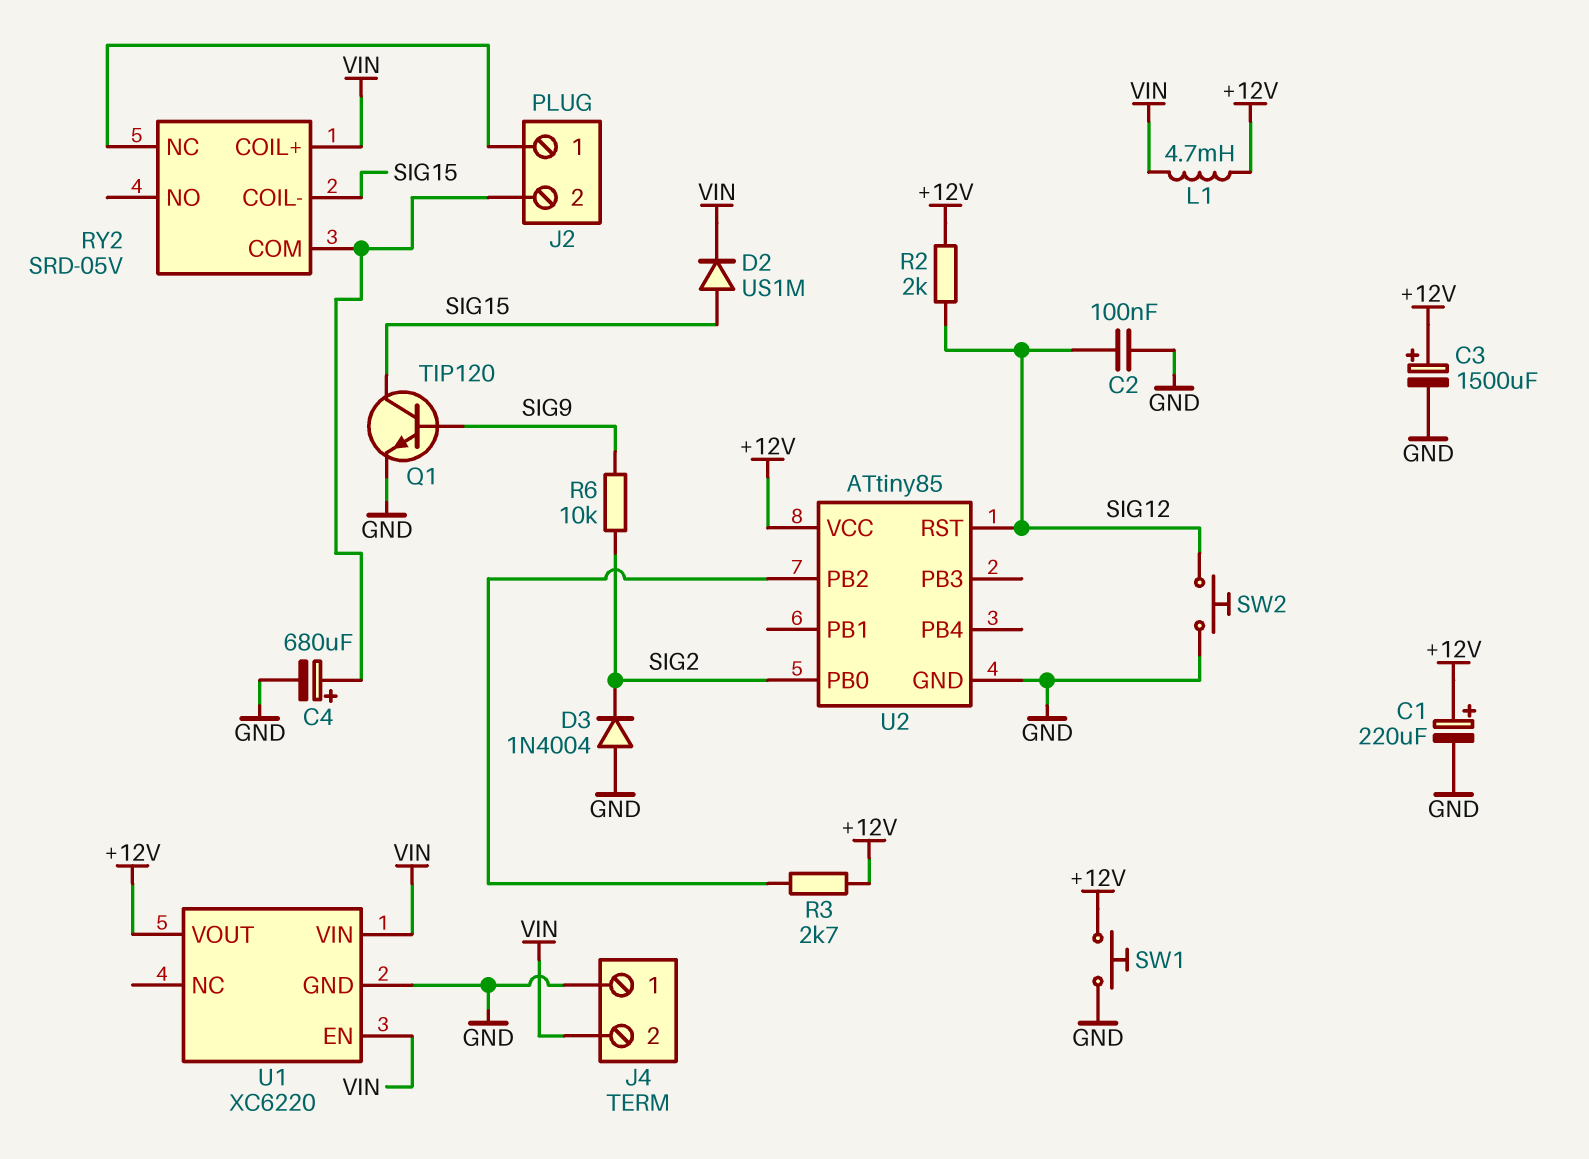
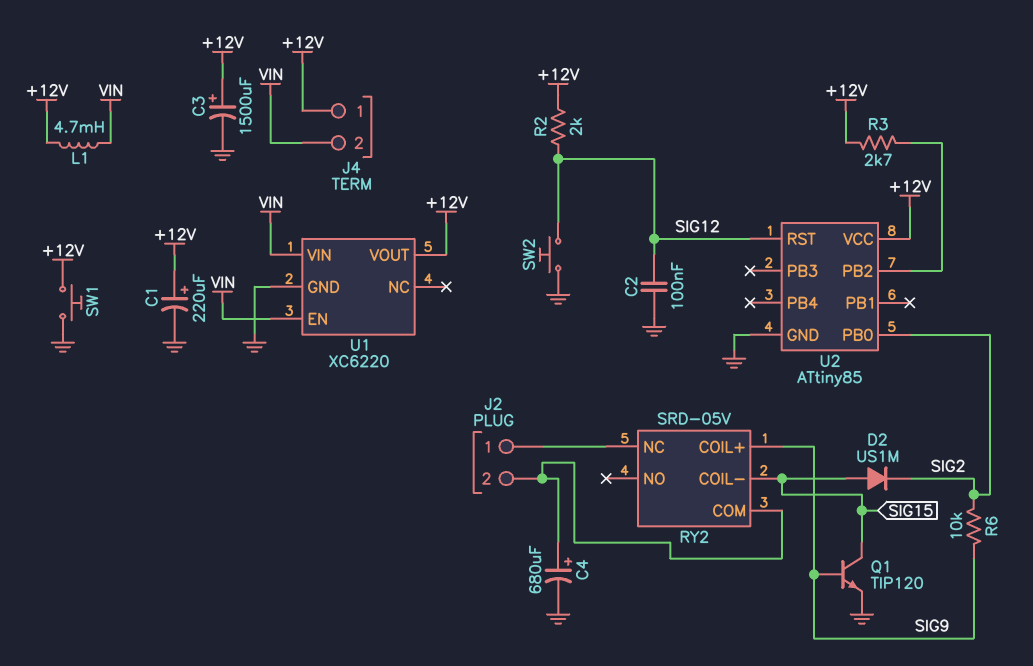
D2: diode US1M (A SIG15, K VIN) -> diode US1M (A SIG15, K SIG2)
D3: diode 1N4004 (A GND, K SIG2) -> none
J4 pin 1: GND -> +12V
RY2 pin COIL+: VIN -> SIG9

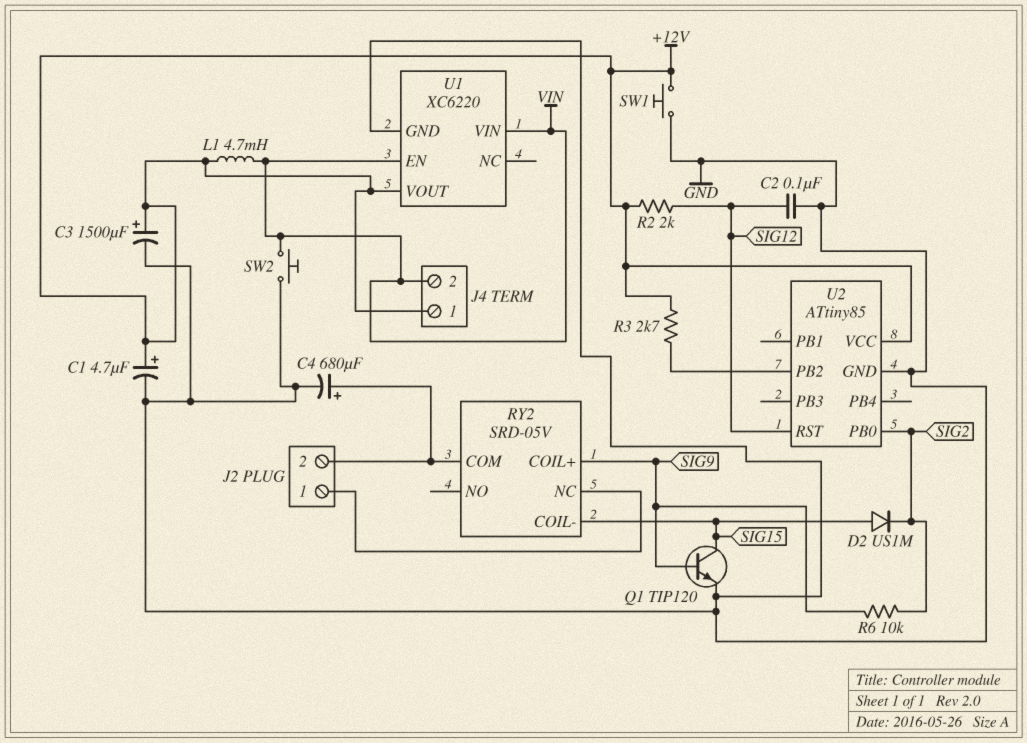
C1: 220uF (plus +12V, minus GND) -> 4.7uF (plus +12V, minus GND)
SW2: button (GND, SIG12) -> button (GND, VIN)

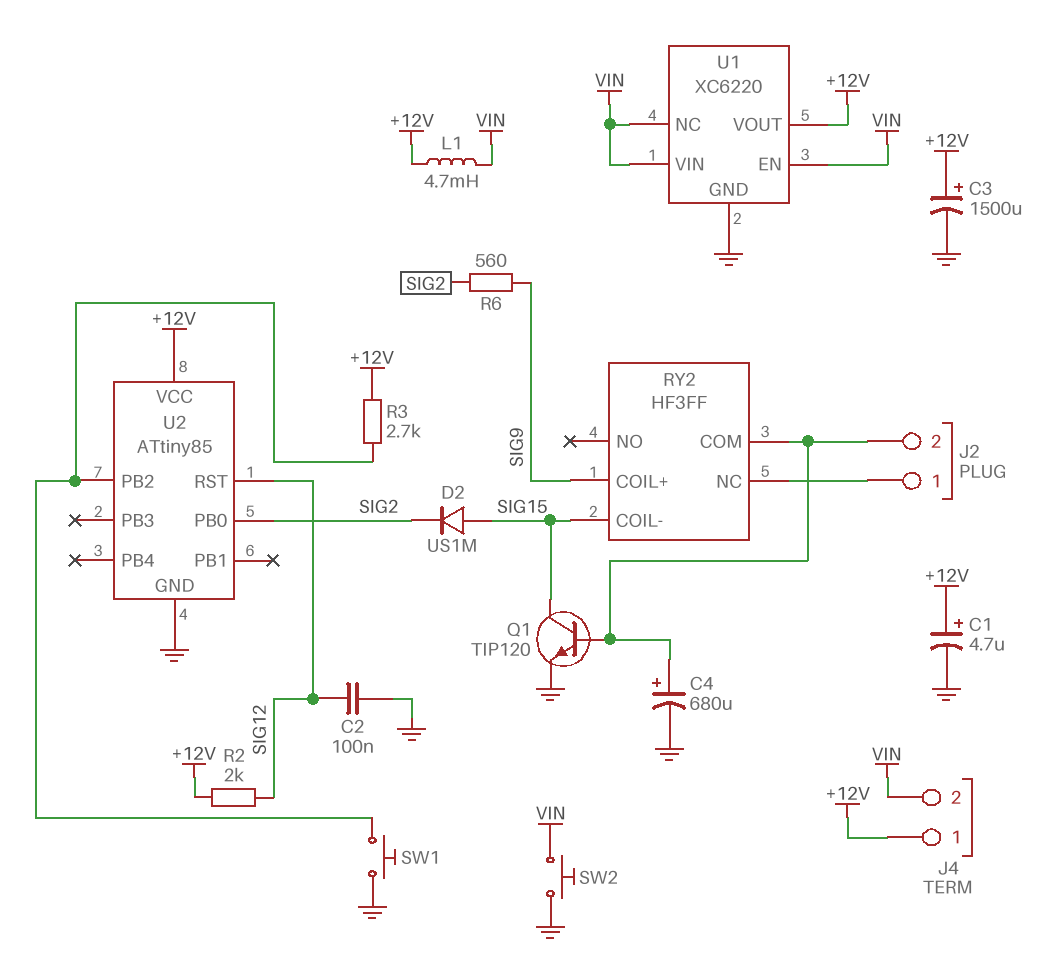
Q1: NPN TIP120 (B SIG9, C SIG15, E GND) -> NPN TIP120 (B J2/2, C SIG15, E GND)
R6: 10k (SIG2, SIG9) -> 560 (SIG2, SIG9)
RY2: SRD-05V -> HF3FF
SW1: button (+12V, GND) -> button (GND, U2/PB2)
U1 pin NC: none -> VIN

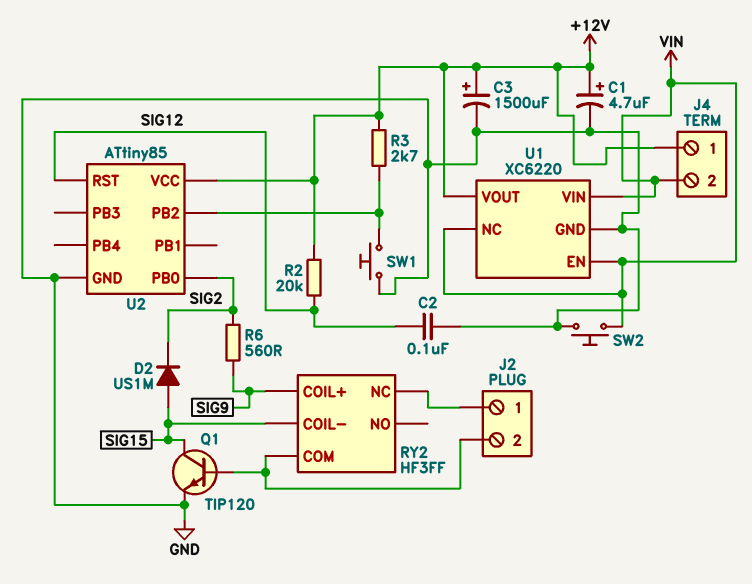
C4: 680uF (plus J2/2, minus GND) -> none
L1: 4.7mH (+12V, VIN) -> none
R2: 2k (+12V, SIG12) -> 20k (+12V, SIG12)

